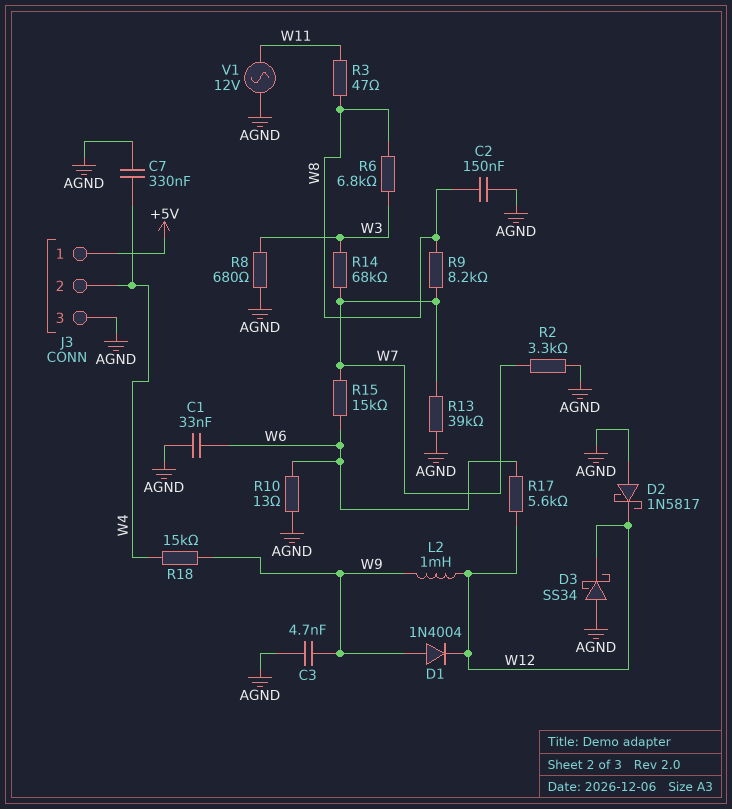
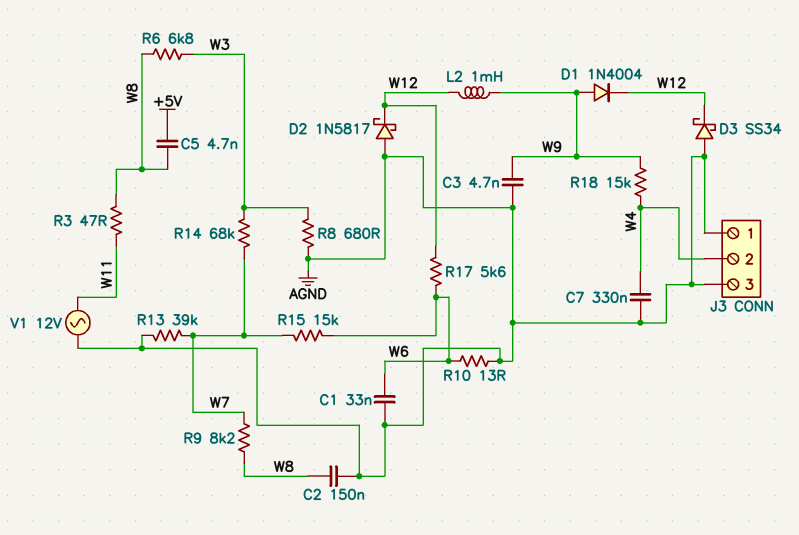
C5: none -> 4.7nF (+5V, W8)
J3 pin 1: +5V -> AGND
R2: 3.3k (AGND, W7) -> none

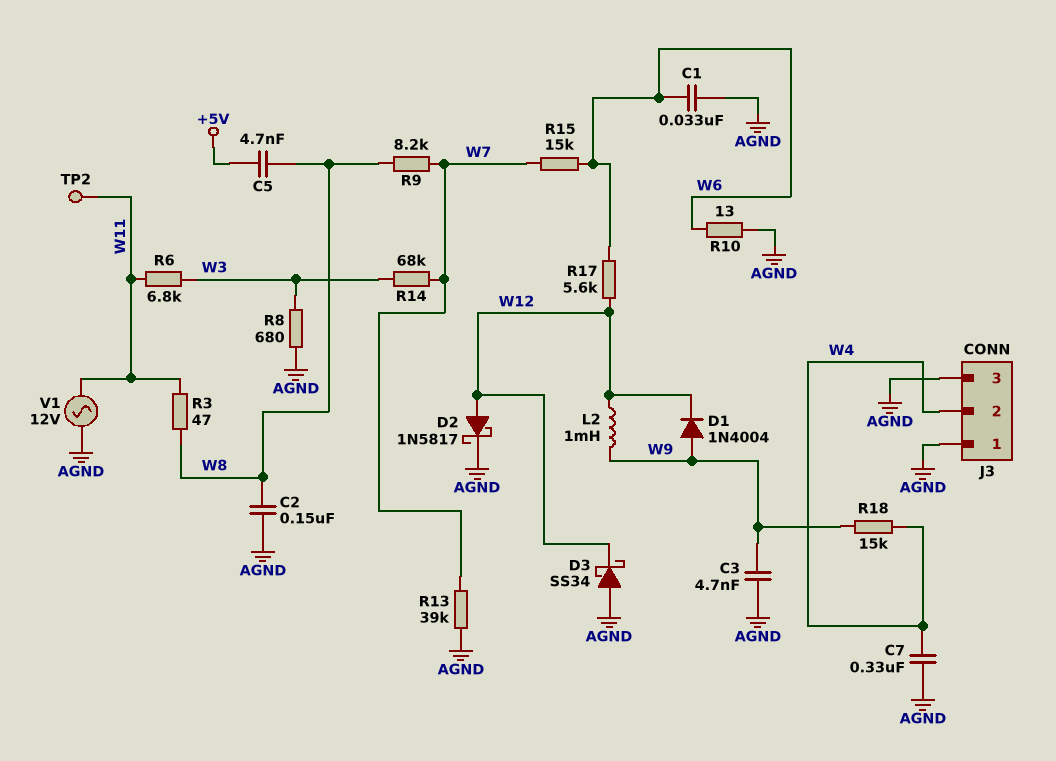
D2: schottky 1N5817 (A AGND, K W12) -> schottky 1N5817 (A W12, K AGND)
R6: 6.8k (W3, W8) -> 6.8k (W3, W11)
TP2: none -> test point (W11)

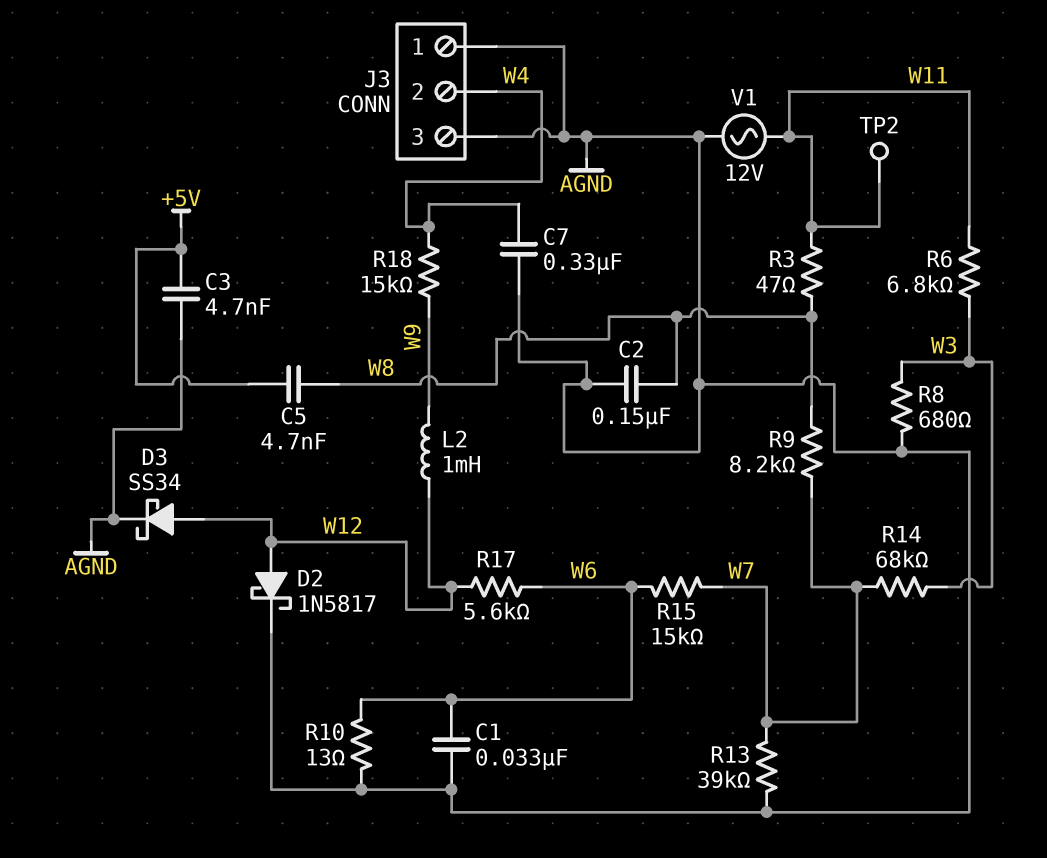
C3: 4.7nF (AGND, W9) -> 4.7nF (+5V, AGND)
D1: diode 1N4004 (A W9, K W12) -> none
D3: schottky SS34 (A AGND, K W12) -> schottky SS34 (A W12, K AGND)

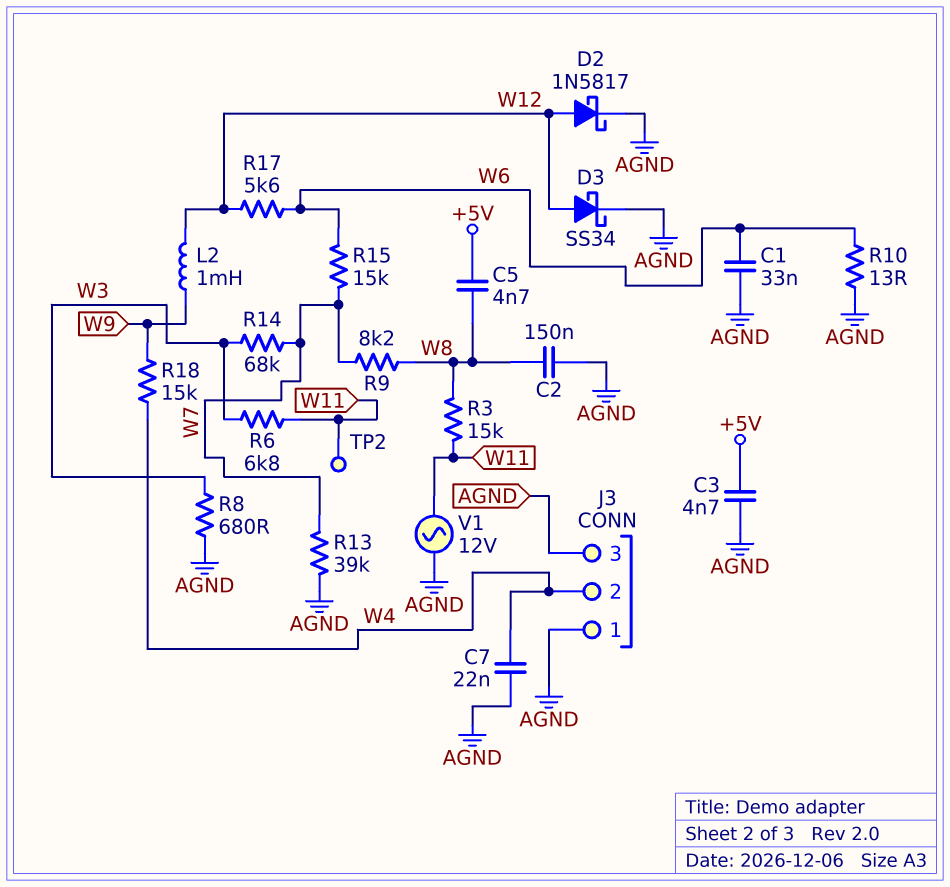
C7: 330nF (AGND, W4) -> 22nF (AGND, W4)
R3: 47 (W8, W11) -> 15k (W8, W11)

